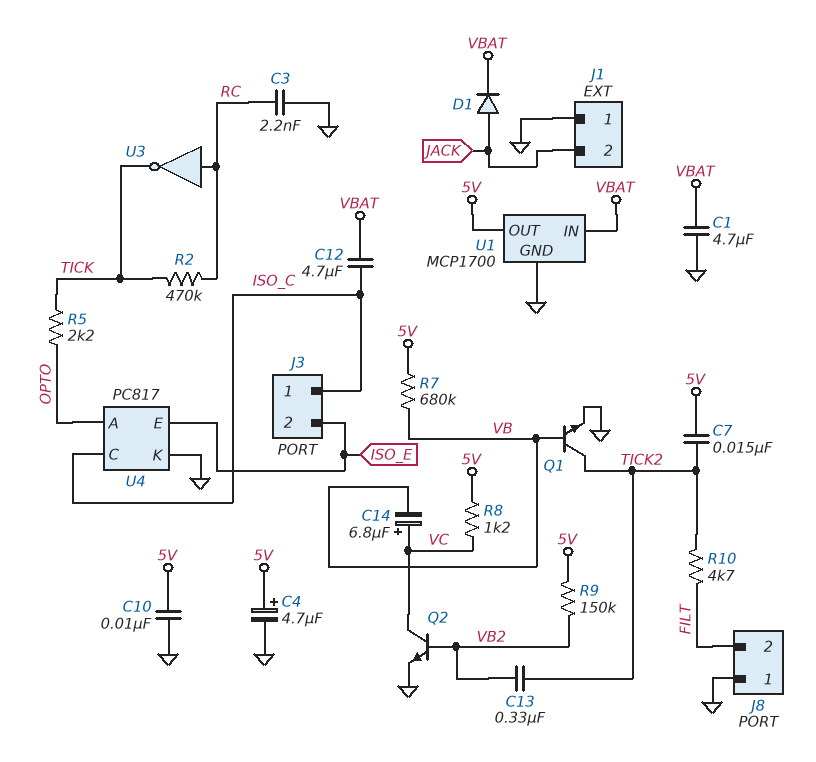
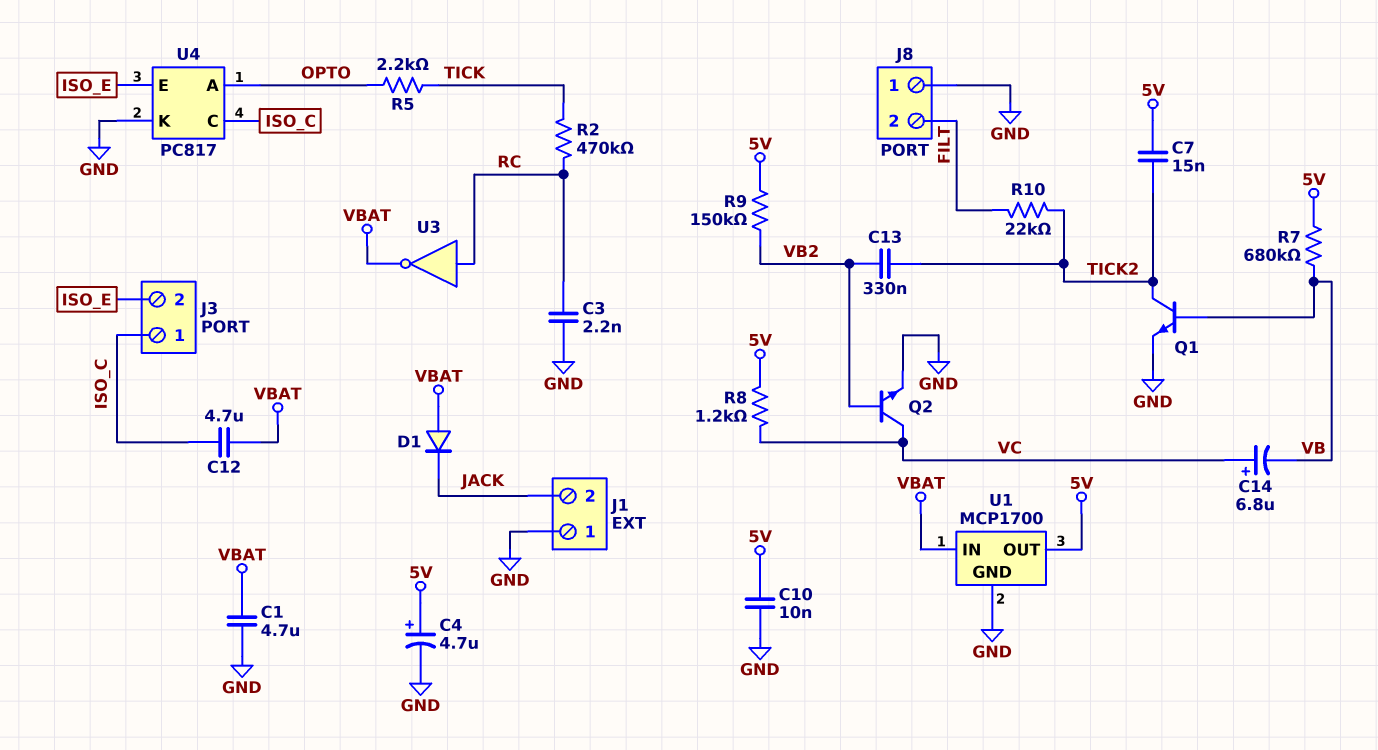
D1: diode (A JACK, K VBAT) -> diode (A VBAT, K JACK)
R10: 4.7k (FILT, TICK2) -> 22k (FILT, TICK2)
U3: NOT (in RC, out TICK) -> NOT (in RC, out VBAT)

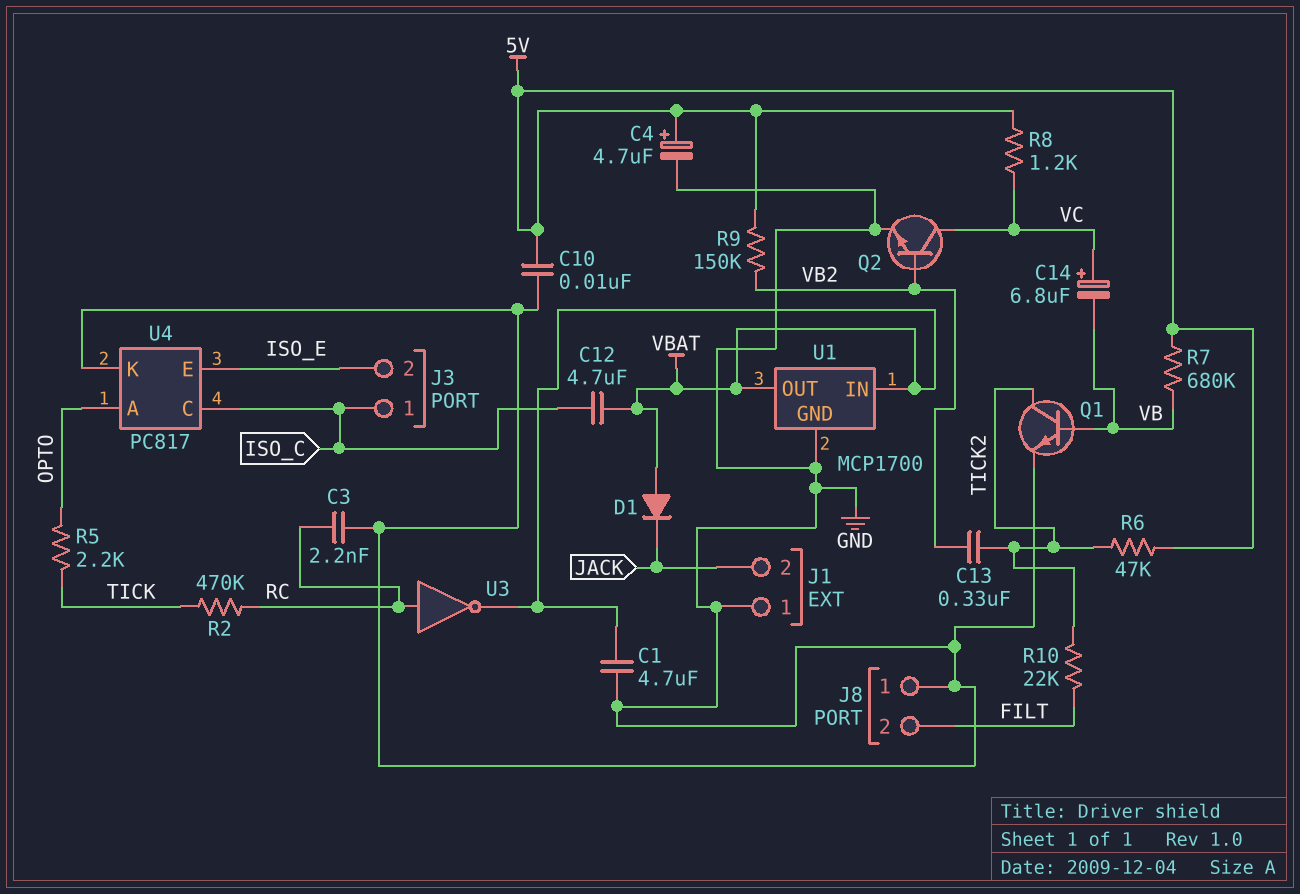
C7: 15nF (5V, TICK2) -> none
R6: none -> 47k (5V, TICK2)
U1 pin OUT: 5V -> VBAT

